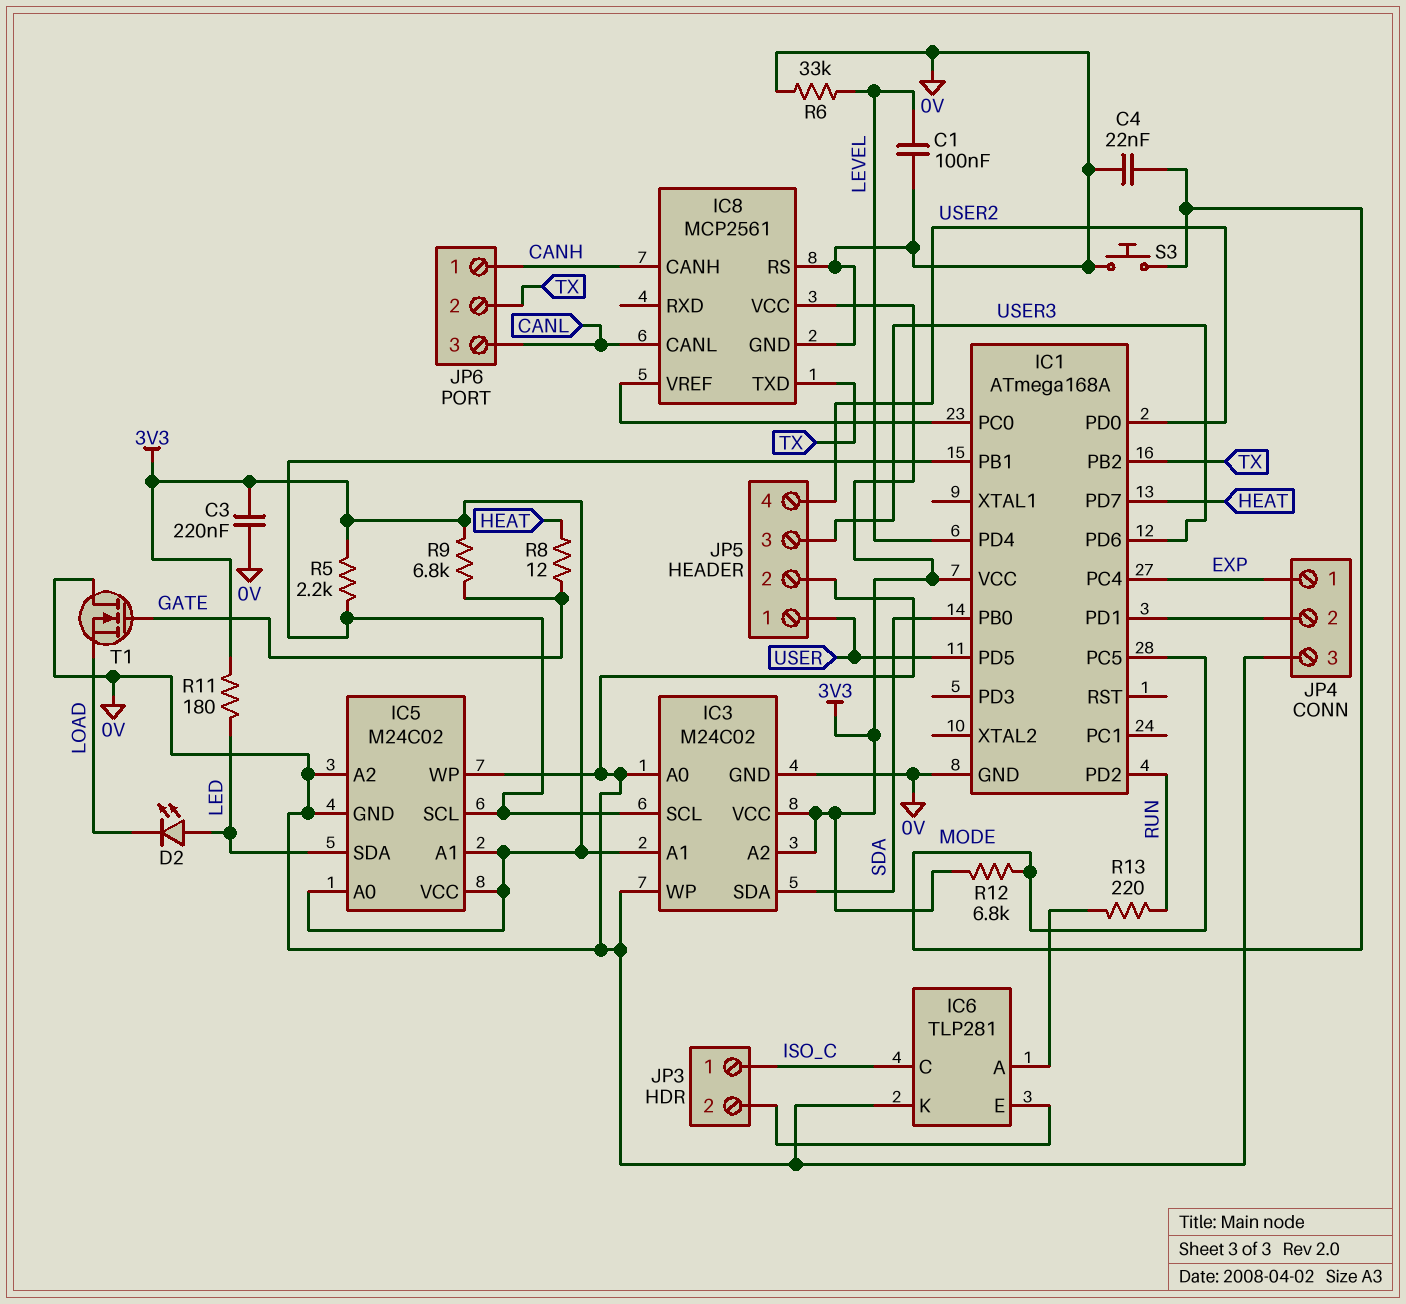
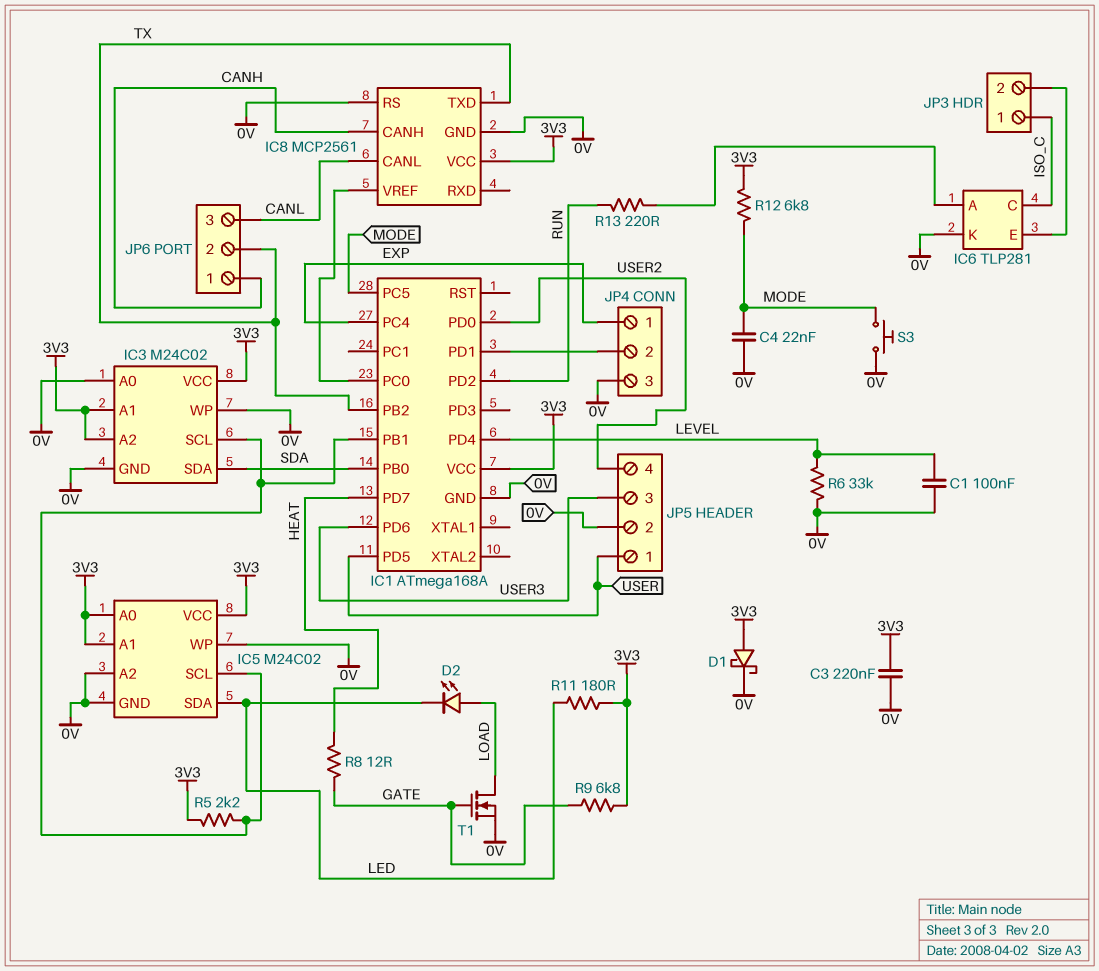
D1: none -> schottky (A 3V3, K 0V)
D2: LED (A LED, K LOAD) -> LED (A LOAD, K LED)
T1: NMOS (G GATE, D 0V, S LOAD) -> NMOS (G GATE, D LOAD, S 0V)

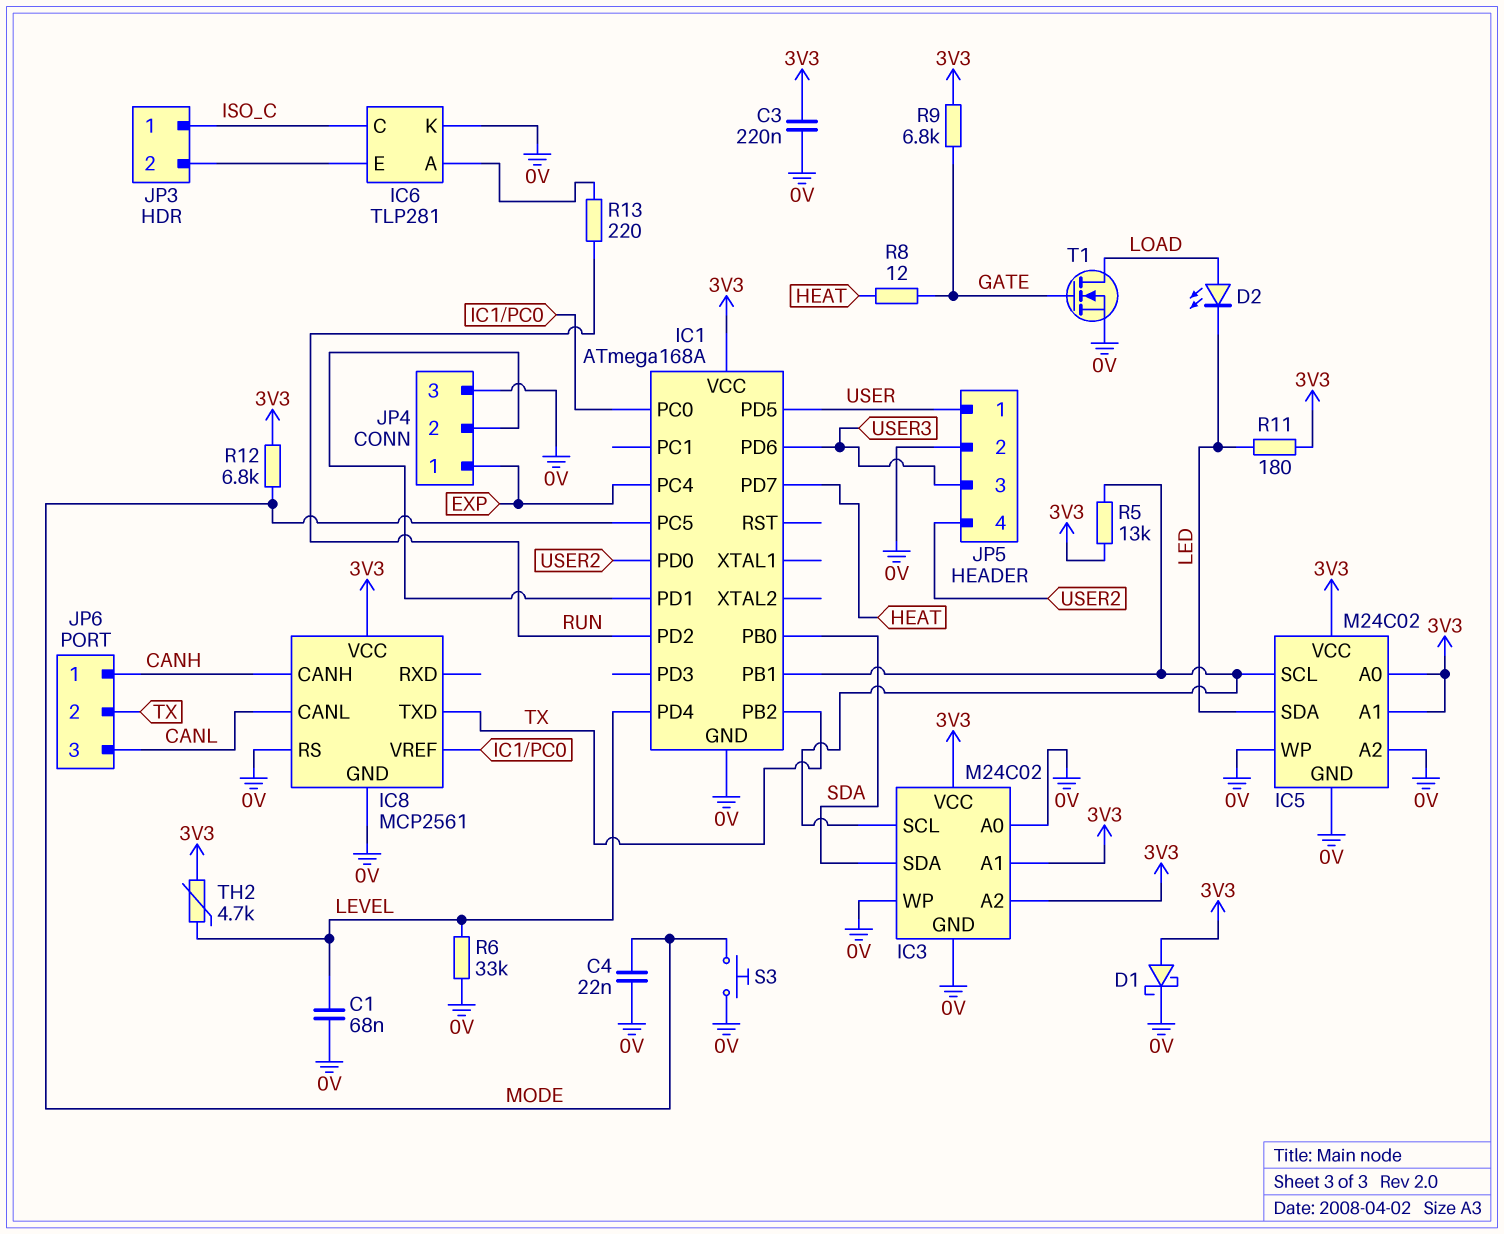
C1: 100nF (0V, LEVEL) -> 68nF (0V, LEVEL)
R5: 2.2k (3V3, IC1/PB1) -> 13k (3V3, IC1/PB1)
TH2: none -> 4.7k (3V3, LEVEL)

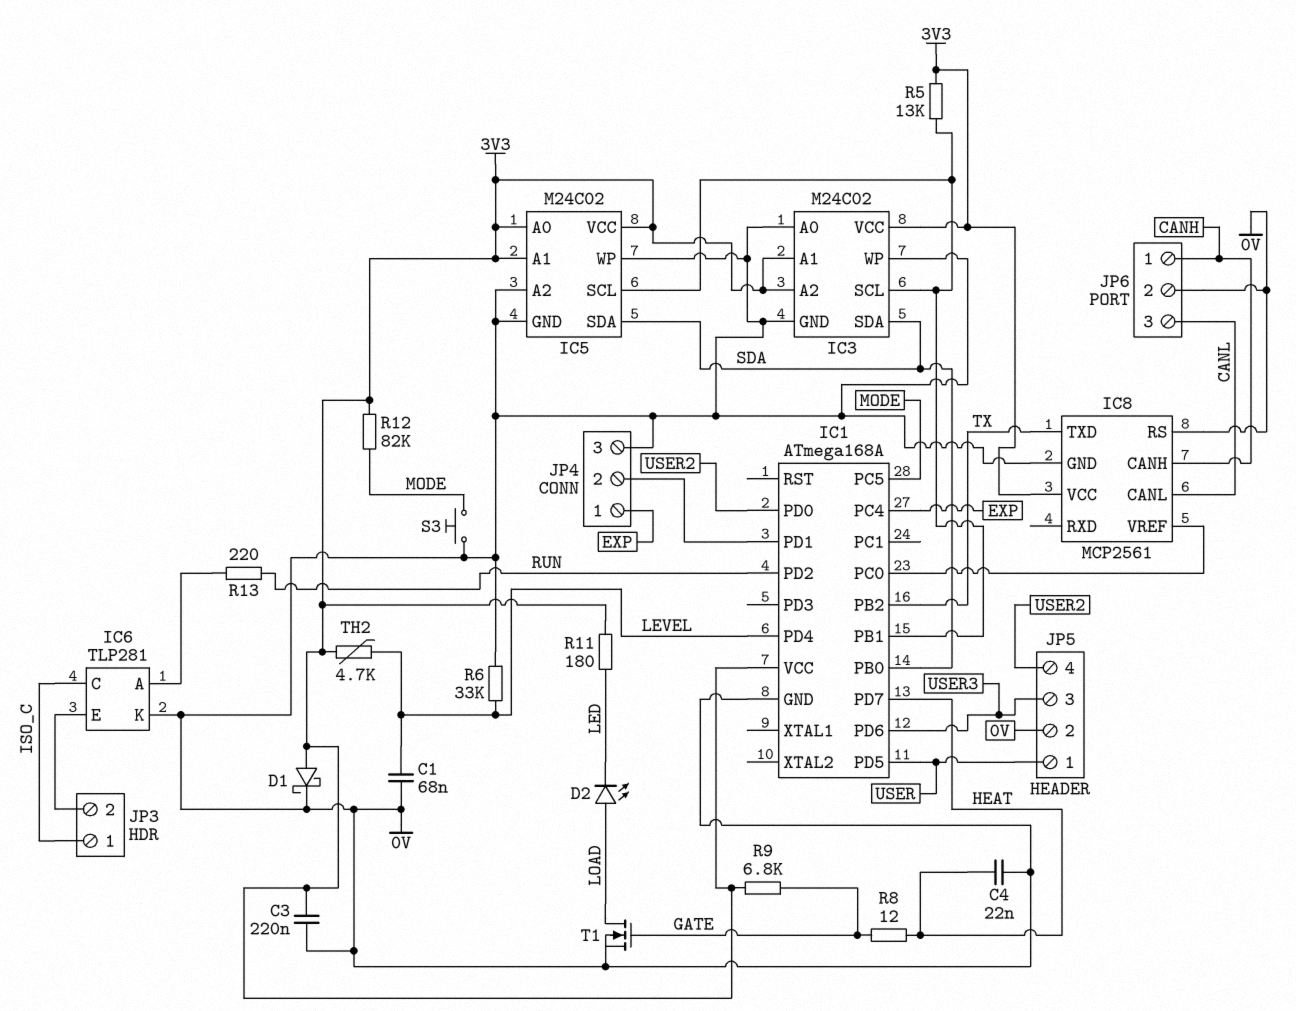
C4: 22nF (0V, MODE) -> 22nF (0V, HEAT)
IC5 pin SDA: LED -> SDA
JP6 pin 2: TX -> 0V
R12: 6.8k (3V3, MODE) -> 82k (3V3, MODE)

